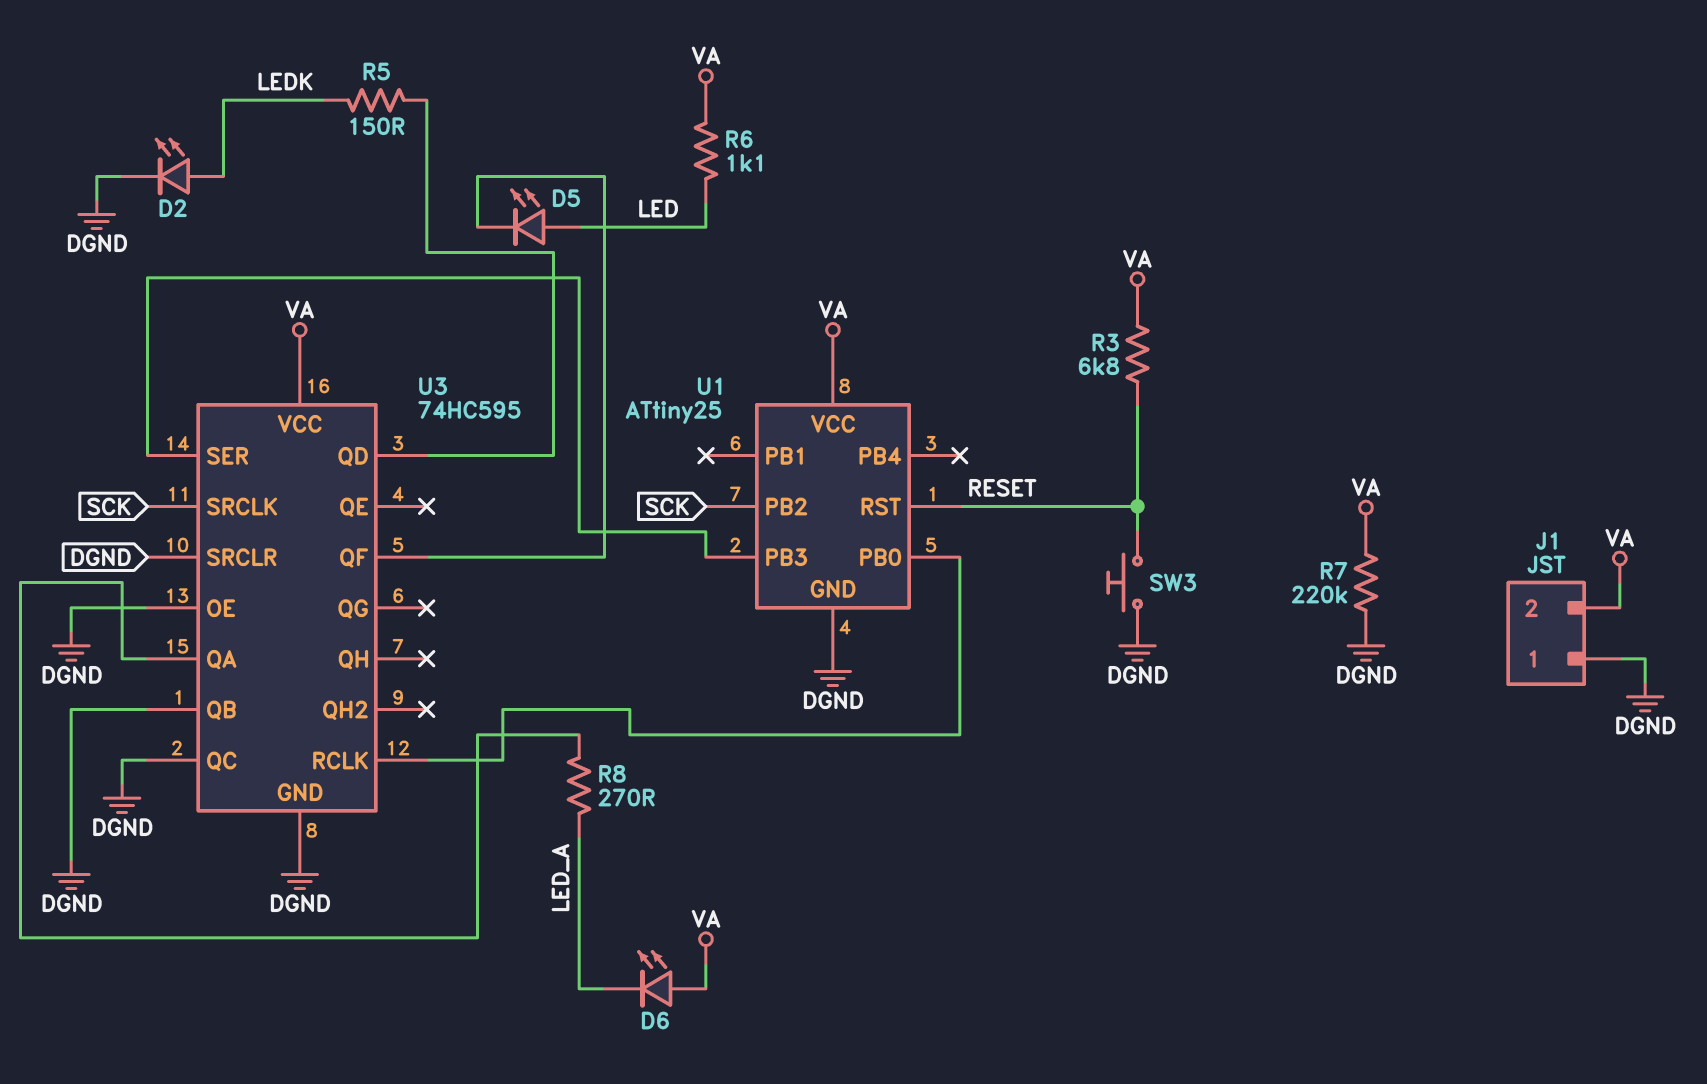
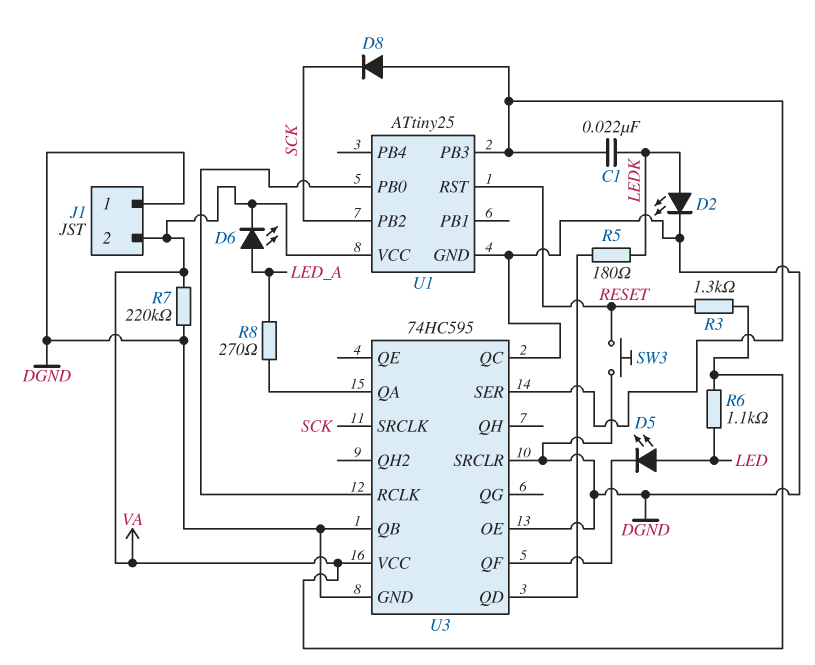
C1: none -> 22nF (LEDK, U1/PB3)
D6: LED (A VA, K LED_A) -> LED (A LED_A, K VA)
D8: none -> diode (A U1/PB3, K SCK)
R3: 6.8k (RESET, VA) -> 1.3k (RESET, VA)
R5: 150 (LEDK, U3/QD) -> 180 (LEDK, U3/QD)

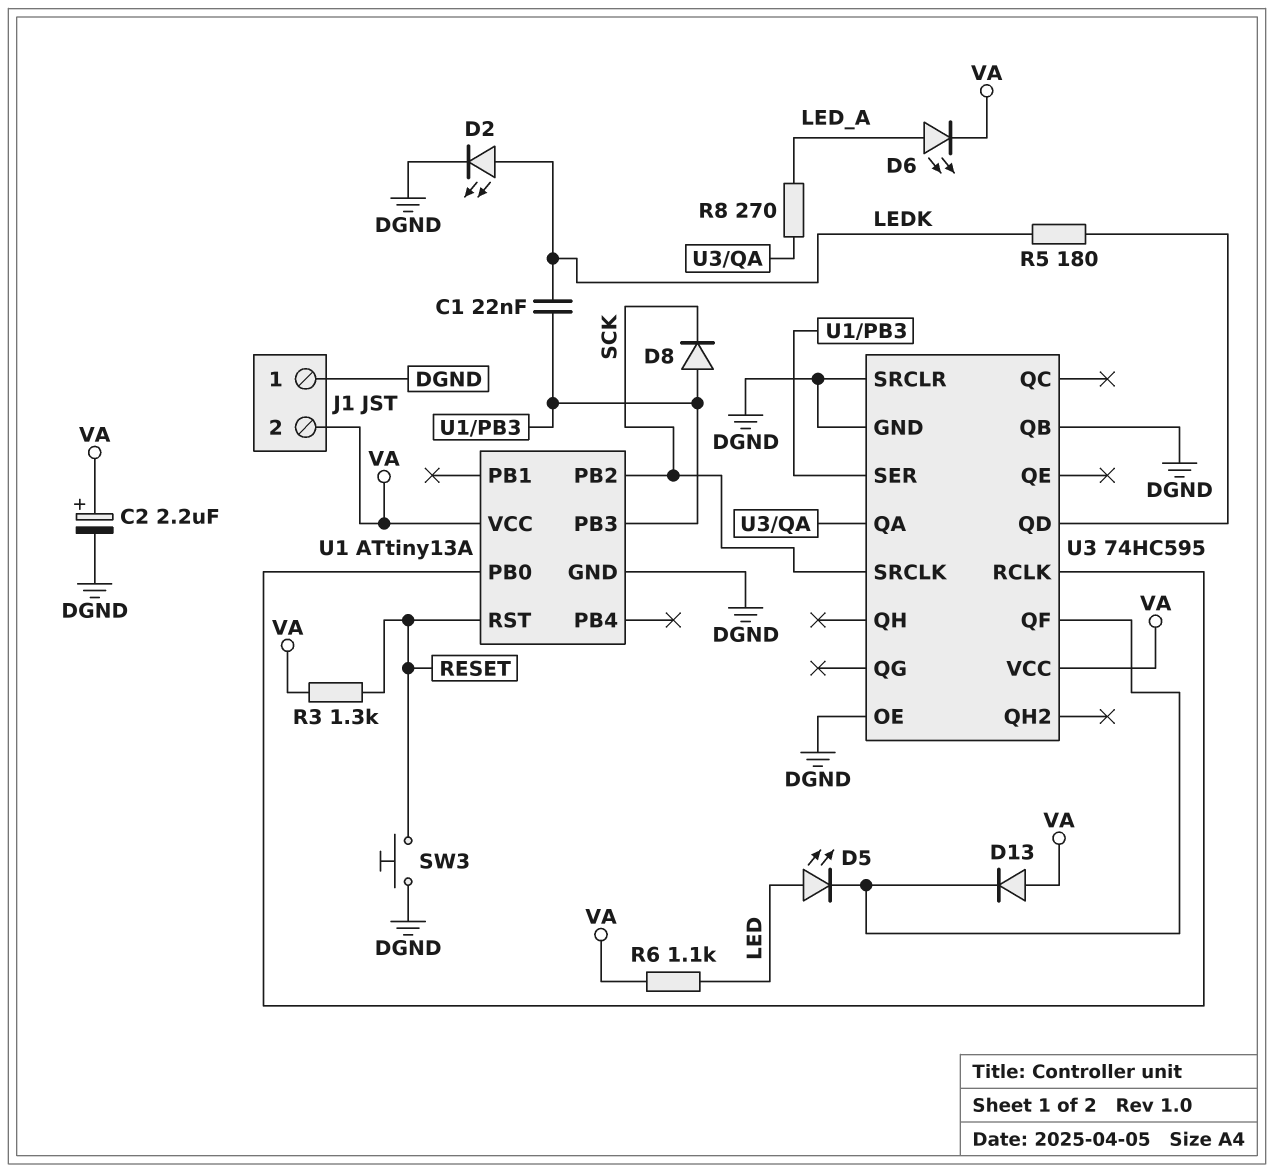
C2: none -> 2.2uF (plus VA, minus DGND)
D13: none -> diode (A VA, K U3/QF)
R7: 220k (DGND, VA) -> none
U1: ATtiny25 -> ATtiny13A
U3 pin QC: DGND -> none

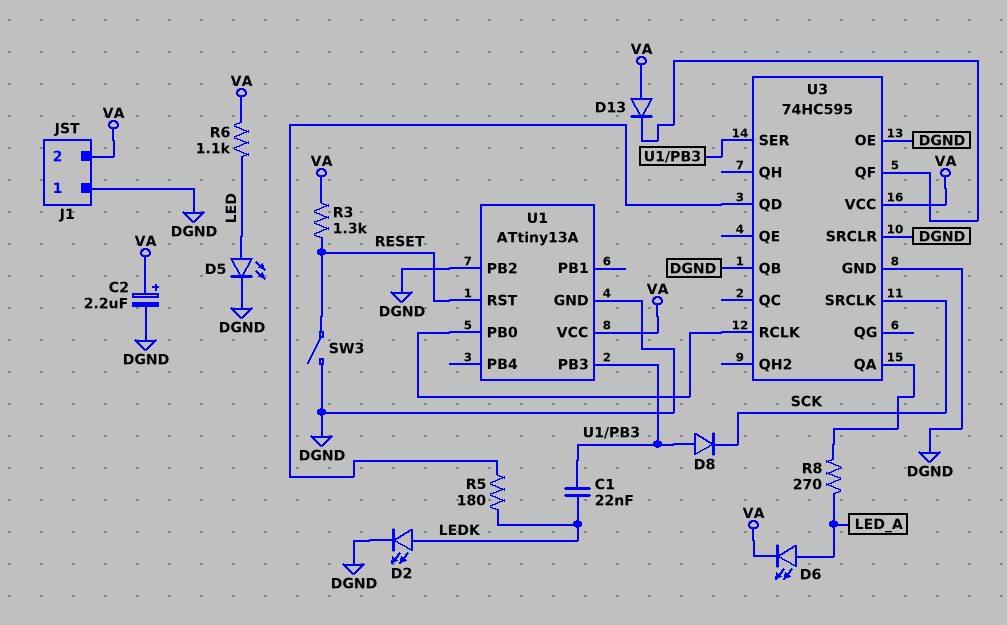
D5: LED (A LED, K U3/QF) -> LED (A LED, K DGND)
SW3: button (DGND, RESET) -> switch (DGND, RESET)
U1 pin PB2: SCK -> DGND

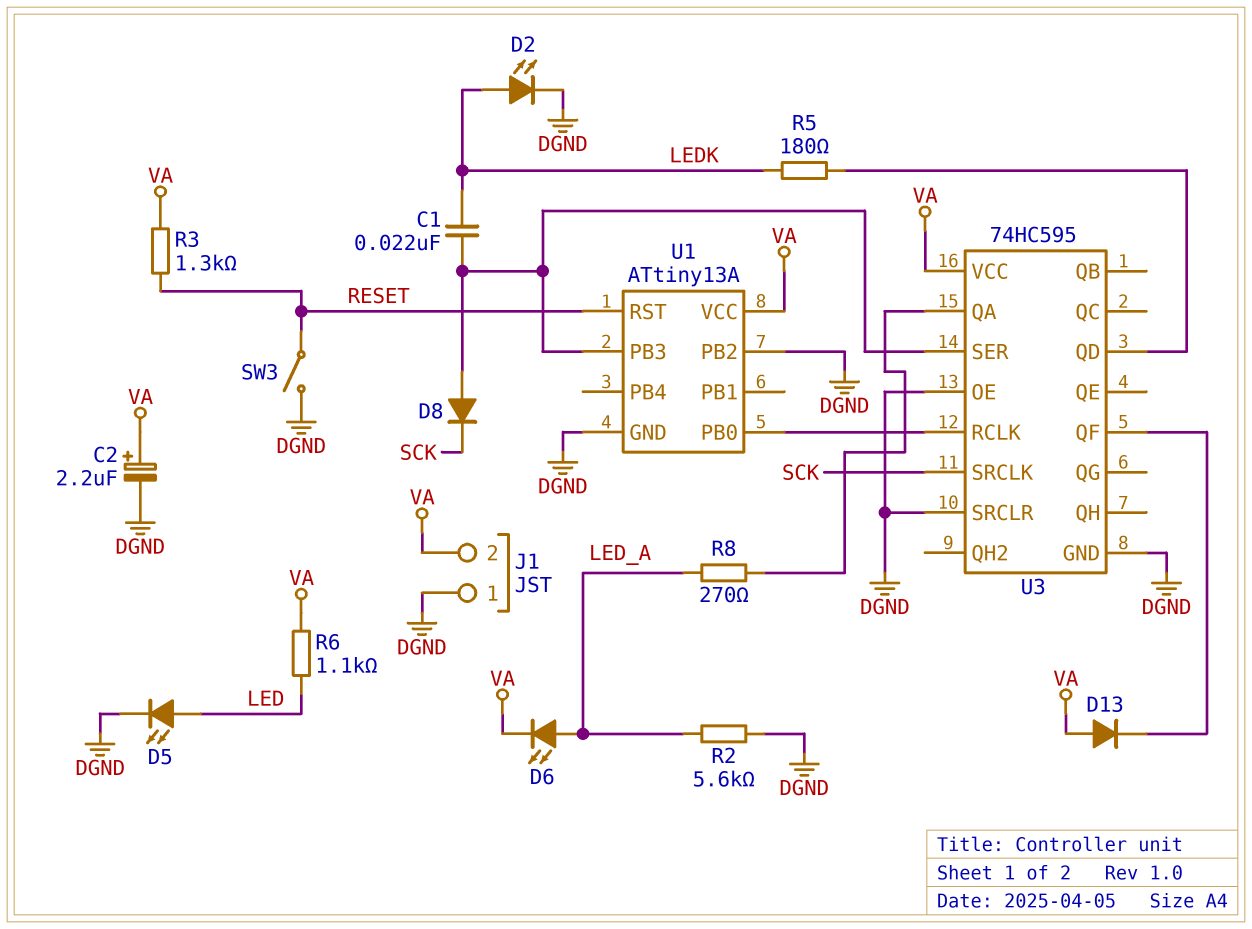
R2: none -> 5.6k (DGND, LED_A)
U3 pin QB: DGND -> none

